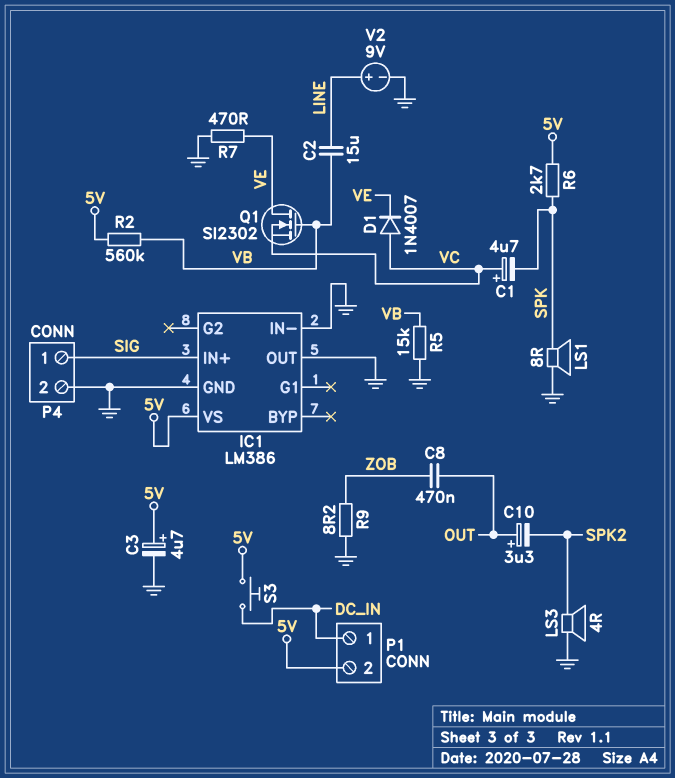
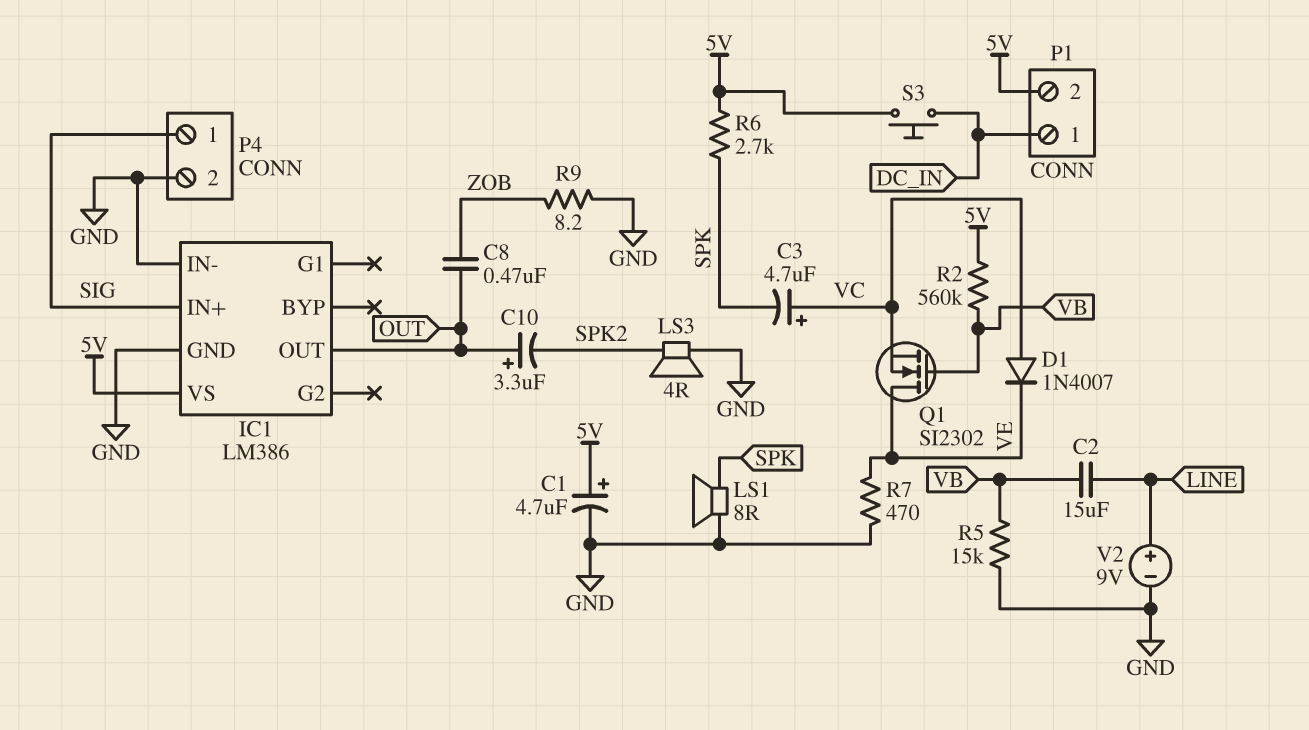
C1: 4.7uF (plus VC, minus SPK) -> 4.7uF (plus 5V, minus GND)
C3: 4.7uF (plus 5V, minus GND) -> 4.7uF (plus VC, minus SPK)
IC1 pin OUT: GND -> OUT

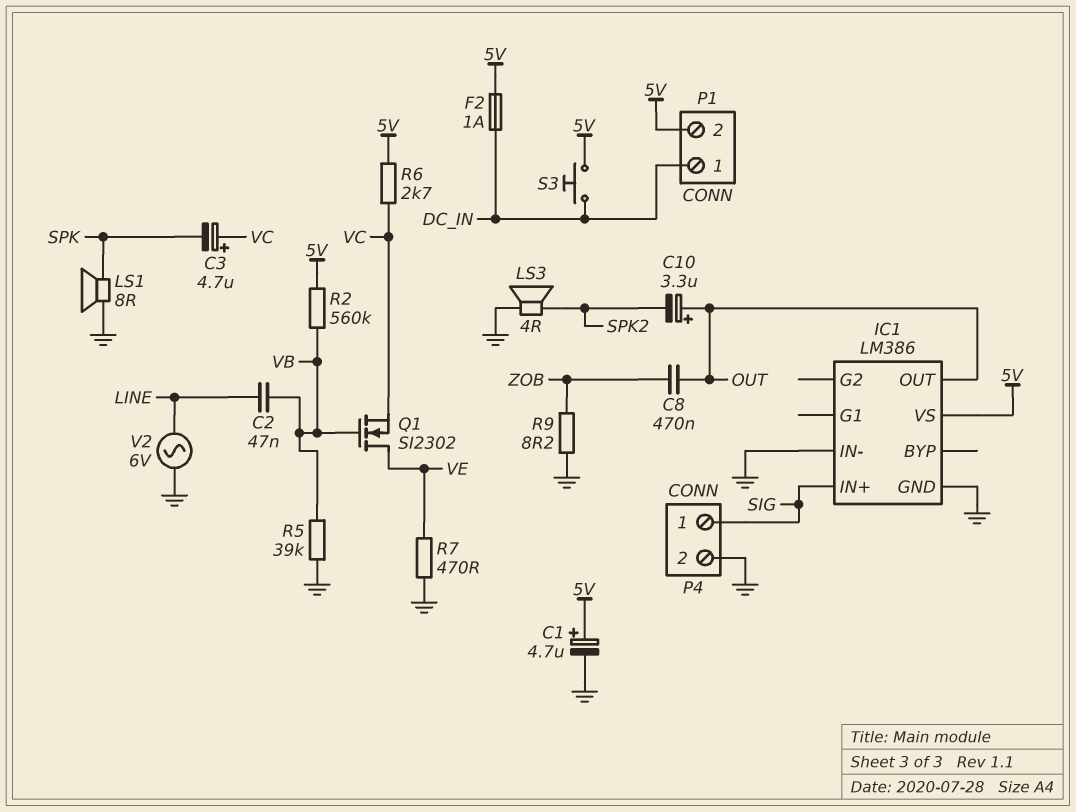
C2: 15uF (LINE, VB) -> 47nF (LINE, VB)
D1: diode 1N4007 (A VC, K VE) -> none
F2: none -> 1A (5V, DC_IN)
R5: 15k (GND, VB) -> 39k (GND, VB)
R6: 2.7k (5V, SPK) -> 2.7k (5V, VC)
V2: 9V (plus LINE, minus GND) -> AC 6V (GND, LINE)

